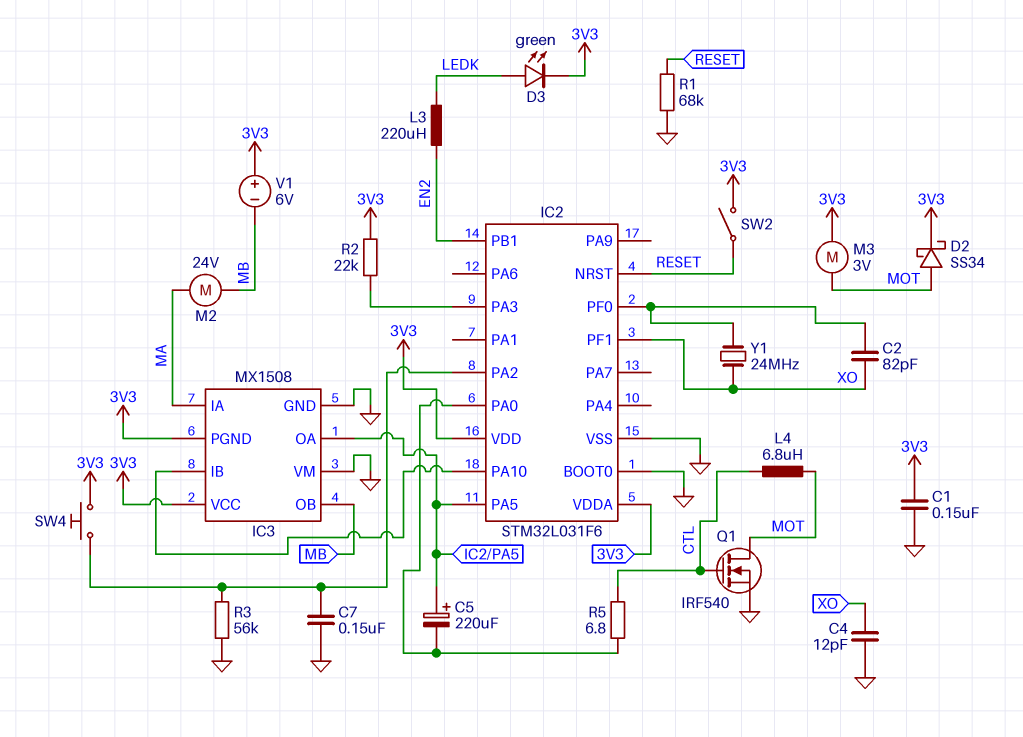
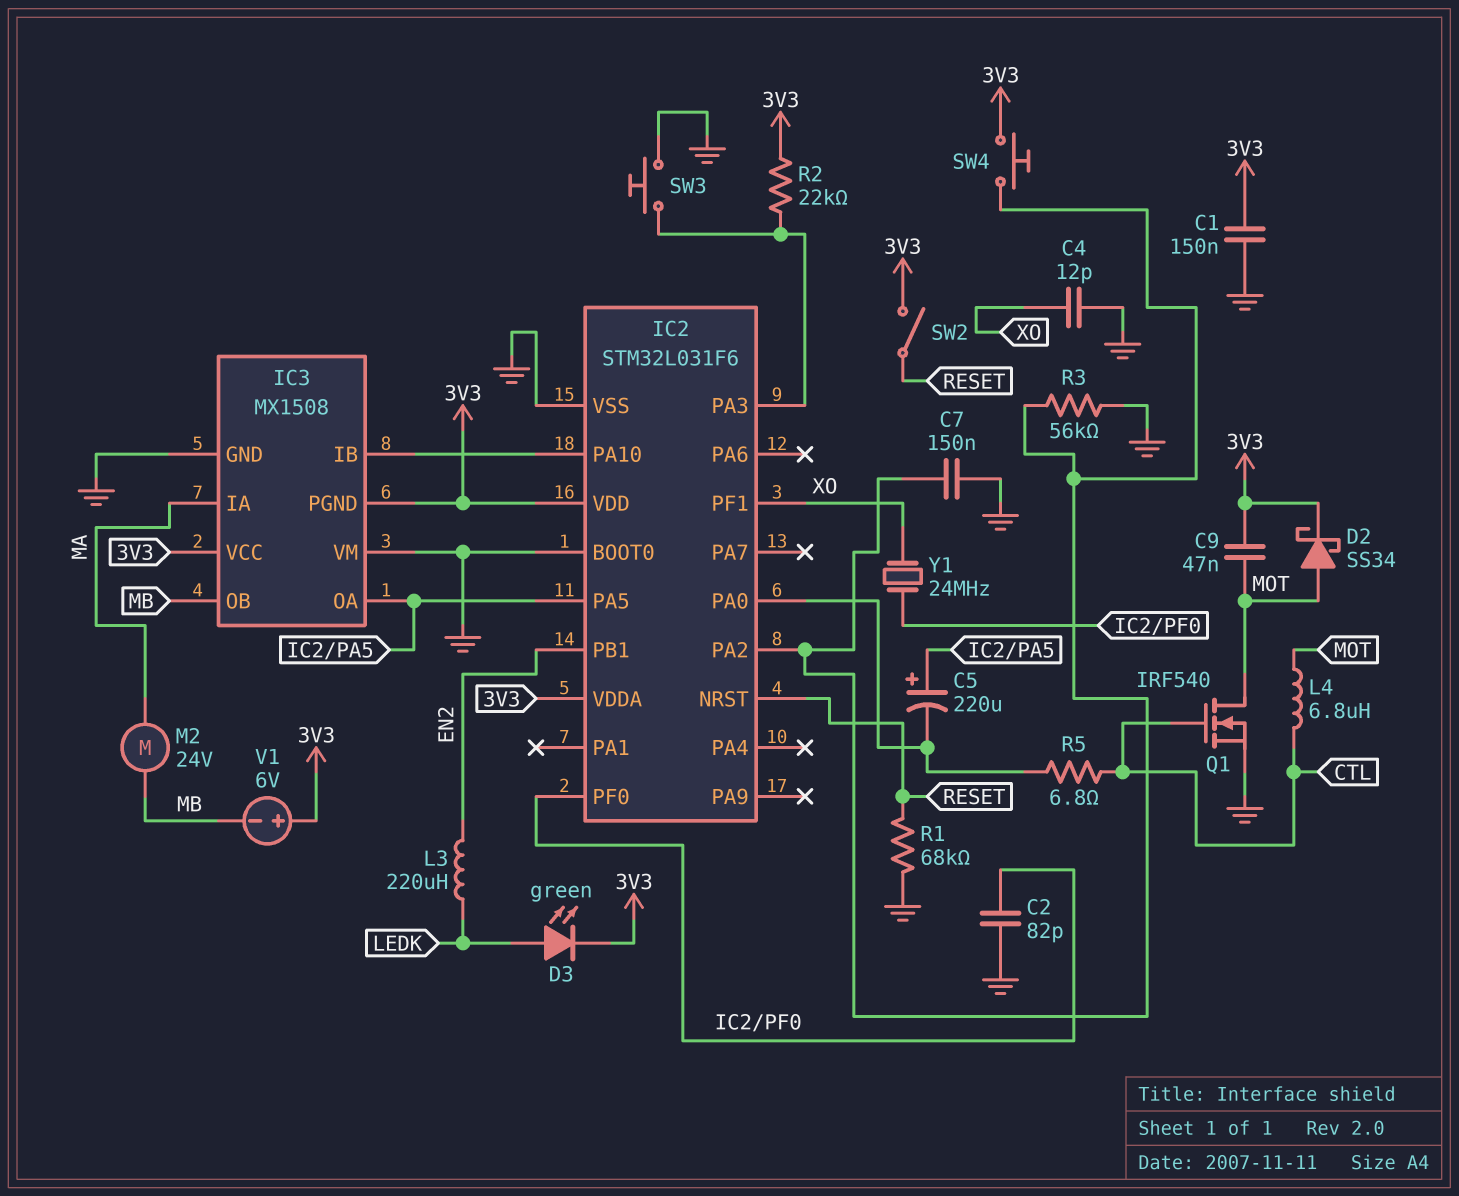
C2: 82pF (IC2/PF0, XO) -> 82pF (GND, IC2/PF0)
C9: none -> 47nF (3V3, MOT)
M3: motor 3V (3V3, MOT) -> none
SW3: none -> button (GND, IC2/PA3)

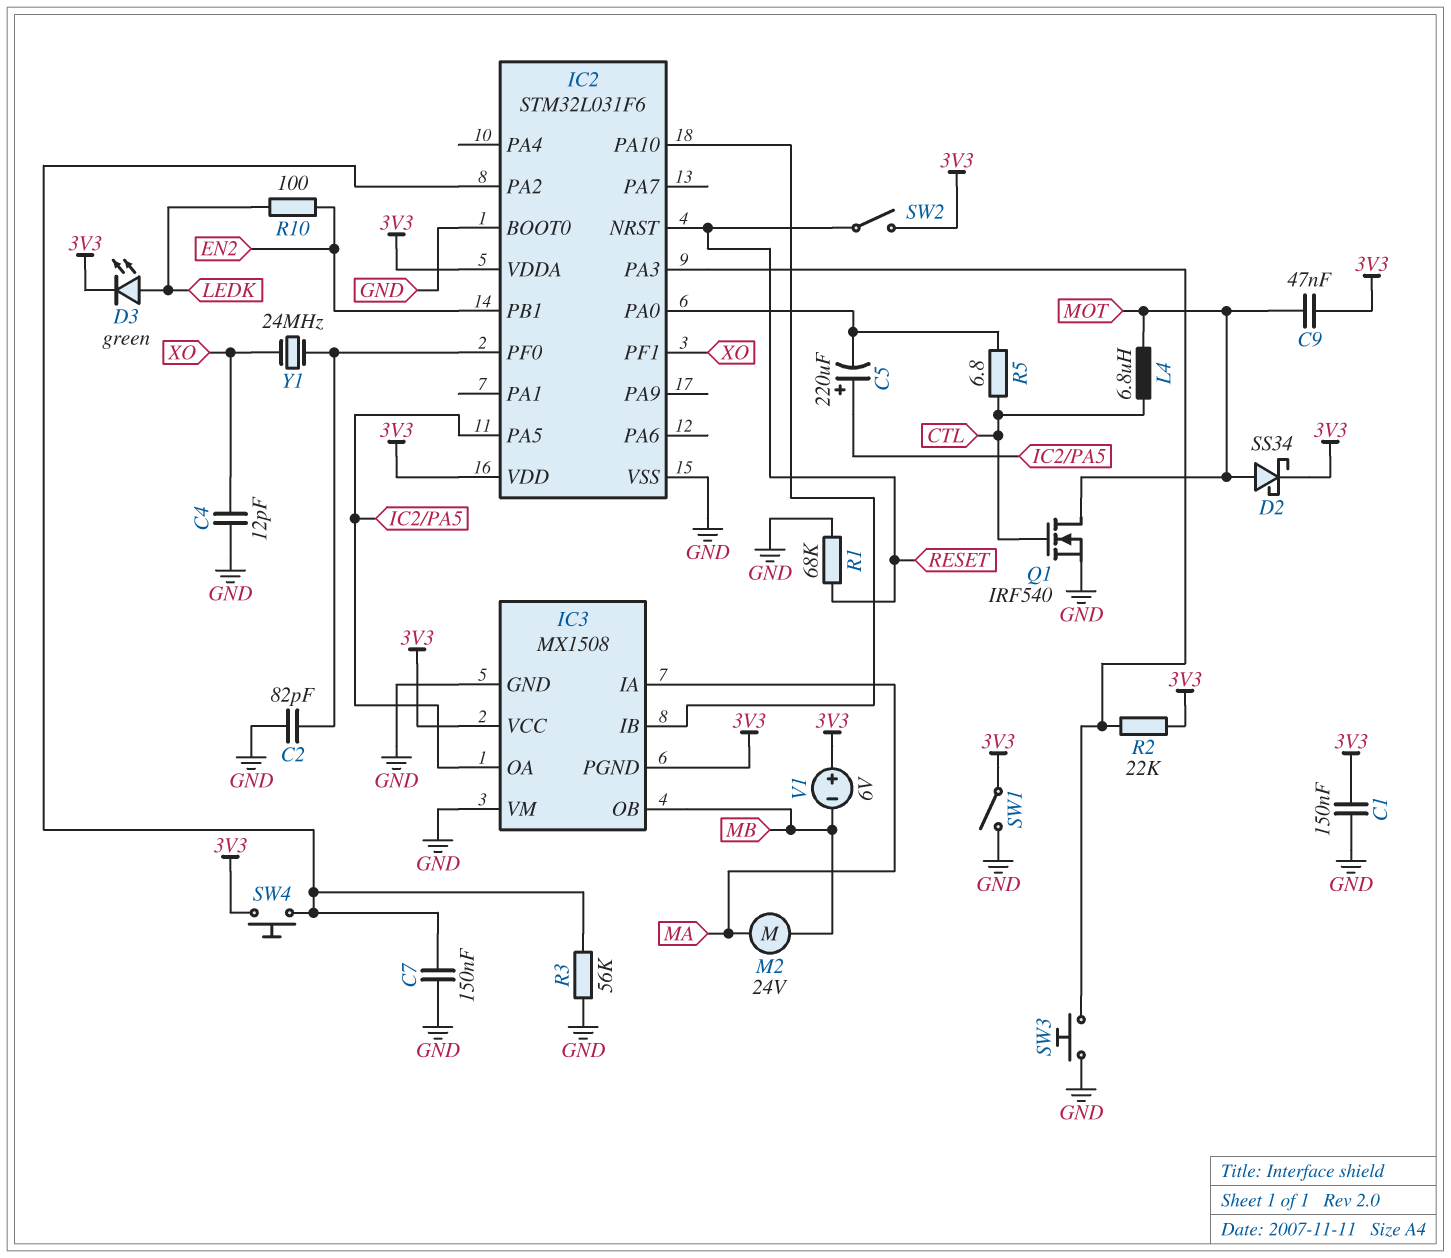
L3: 220uH (EN2, LEDK) -> none
R10: none -> 100 (EN2, LEDK)
SW1: none -> switch (3V3, GND)

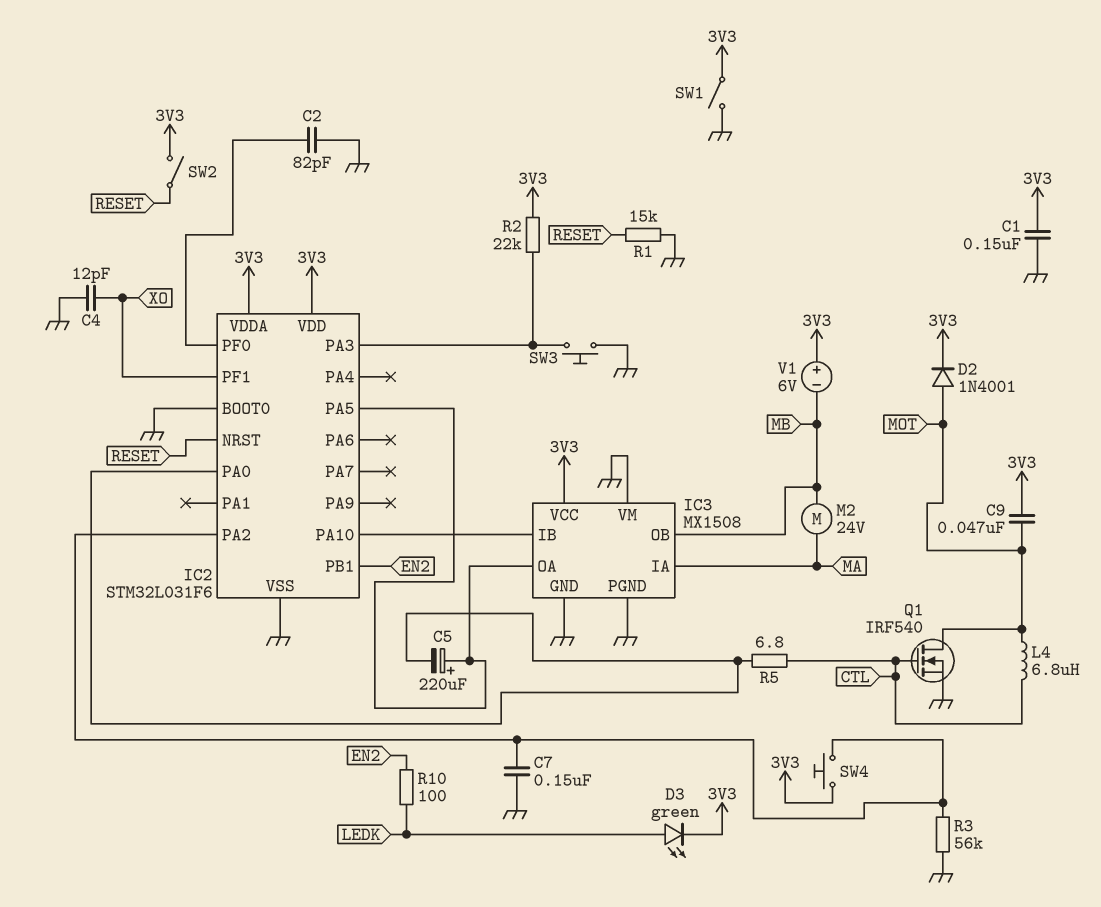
D2: schottky SS34 (A MOT, K 3V3) -> diode 1N4001 (A MOT, K 3V3)
IC3 pin PGND: 3V3 -> GND
R1: 68k (GND, RESET) -> 15k (GND, RESET)
Y1: 24MHz (IC2/PF0, XO) -> none

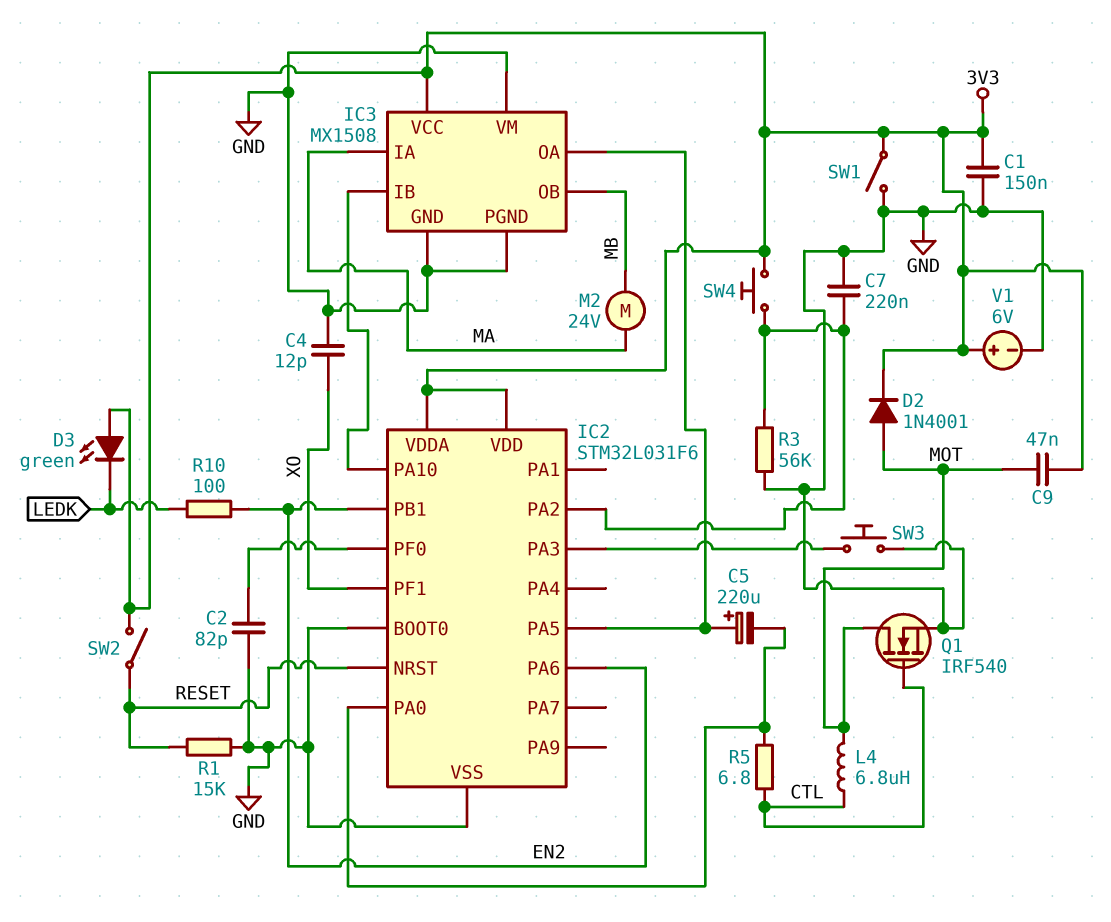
C7: 150nF (GND, IC2/PA2) -> 220nF (GND, IC2/PA2)
D3: LED green (A LEDK, K 3V3) -> LED green (A 3V3, K LEDK)
IC2 pin PA6: none -> EN2
R2: 22k (3V3, IC2/PA3) -> none
V1: 6V (plus 3V3, minus MB) -> 6V (plus 3V3, minus GND)

